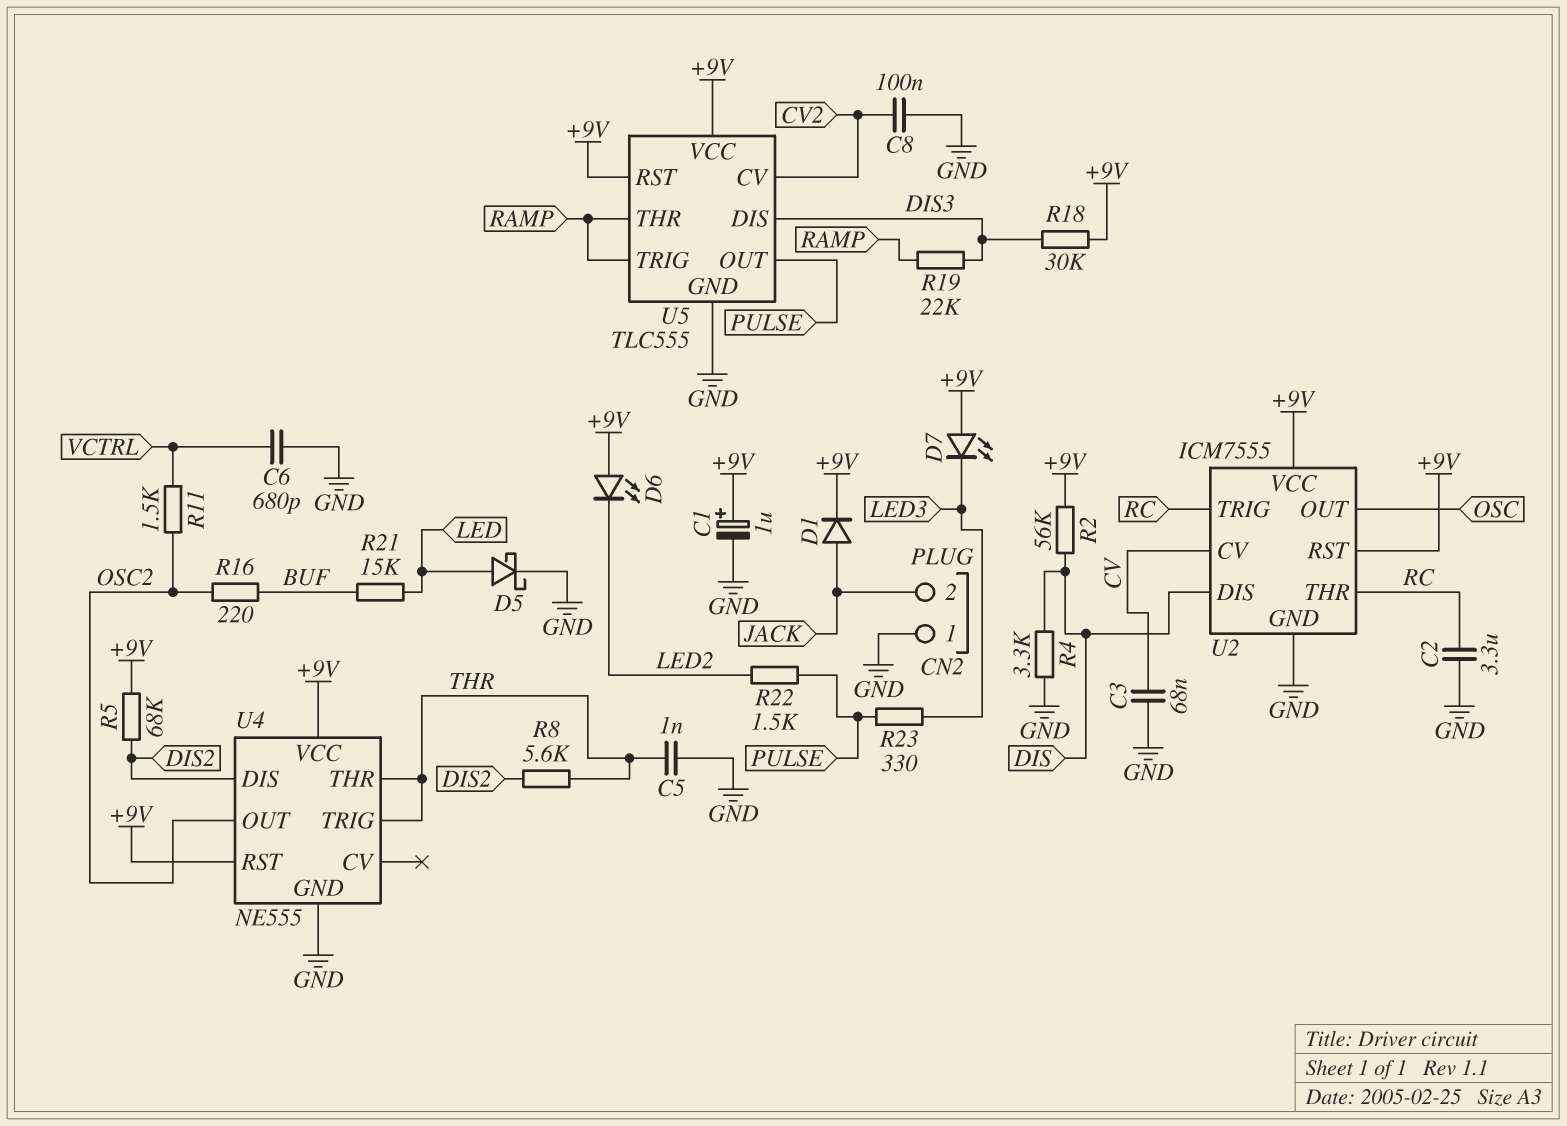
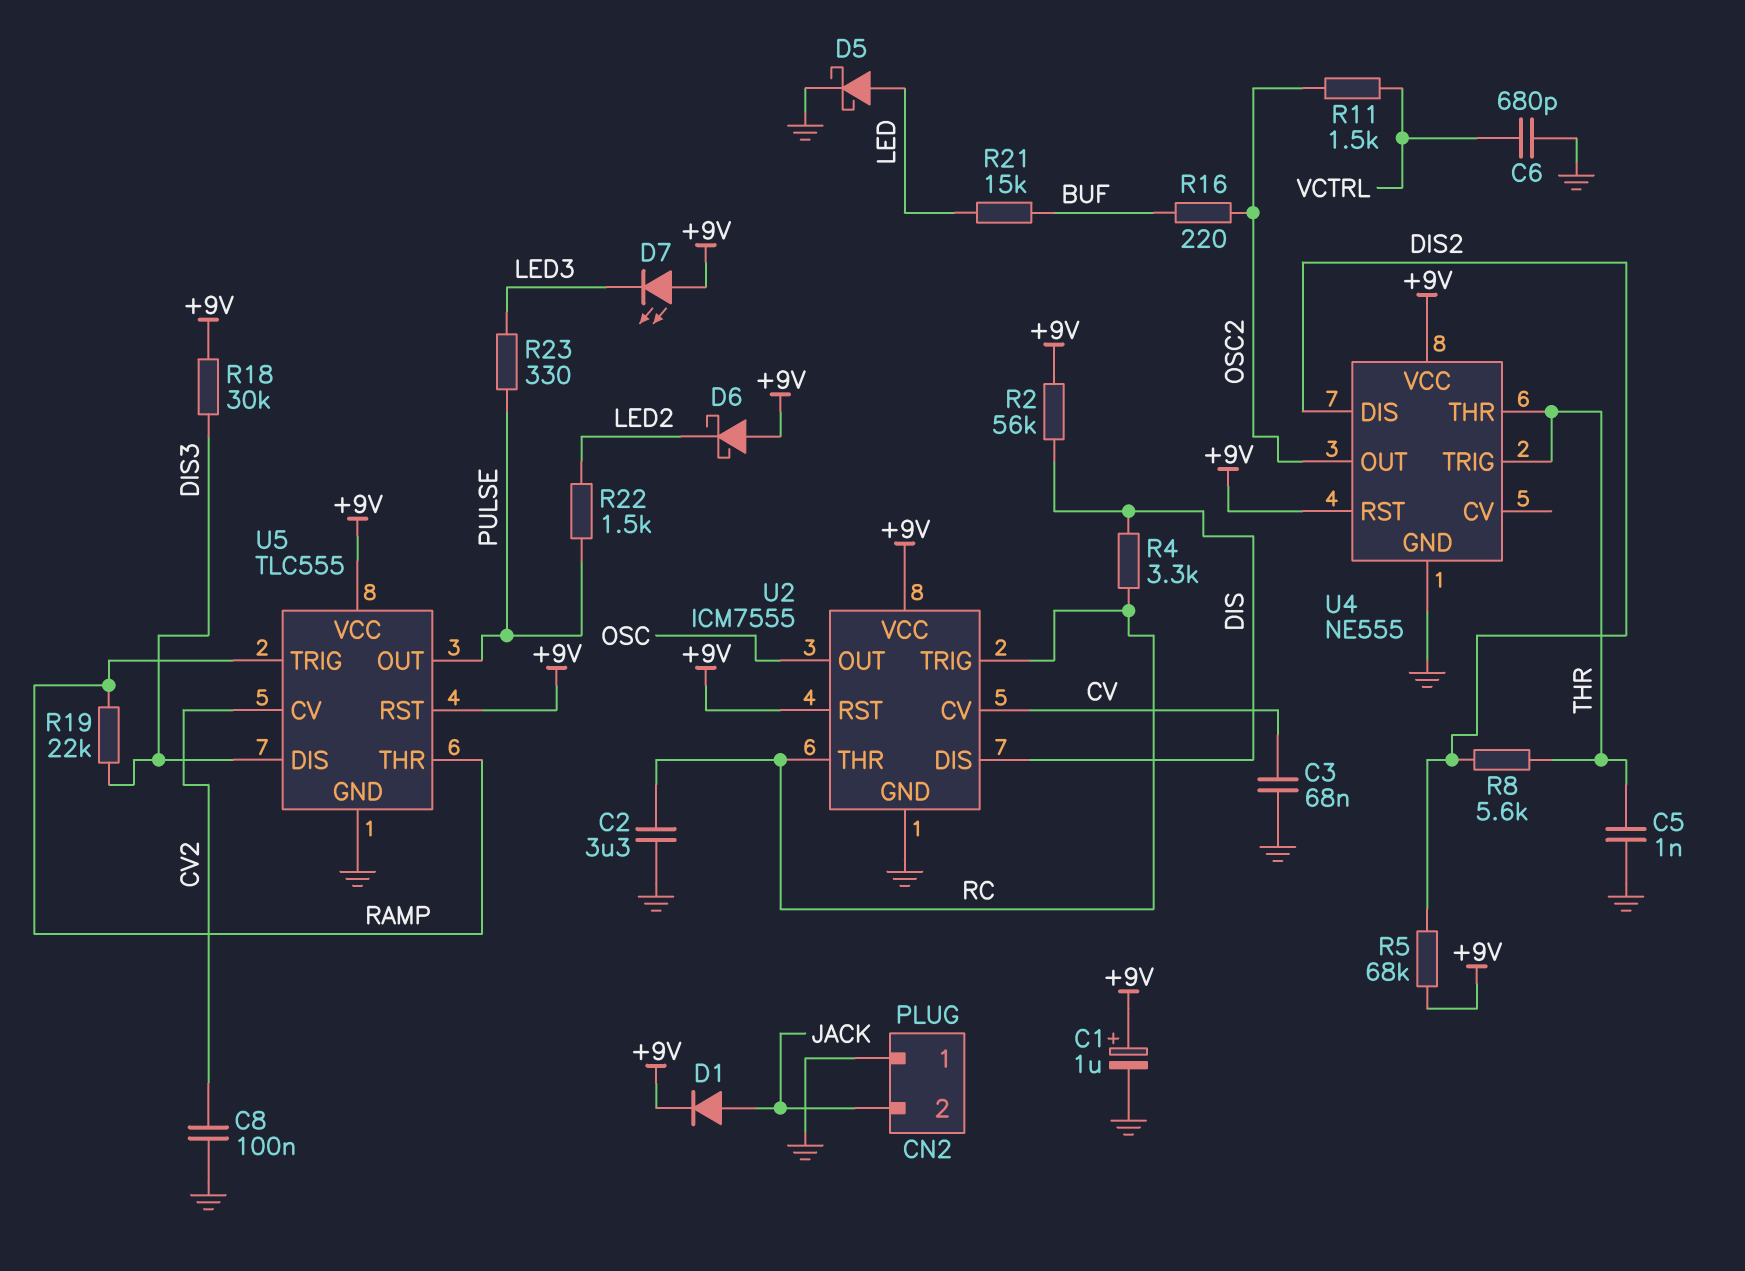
D6: LED (A +9V, K LED2) -> schottky (A +9V, K LED2)
R4: 3.3k (DIS, GND) -> 3.3k (DIS, RC)

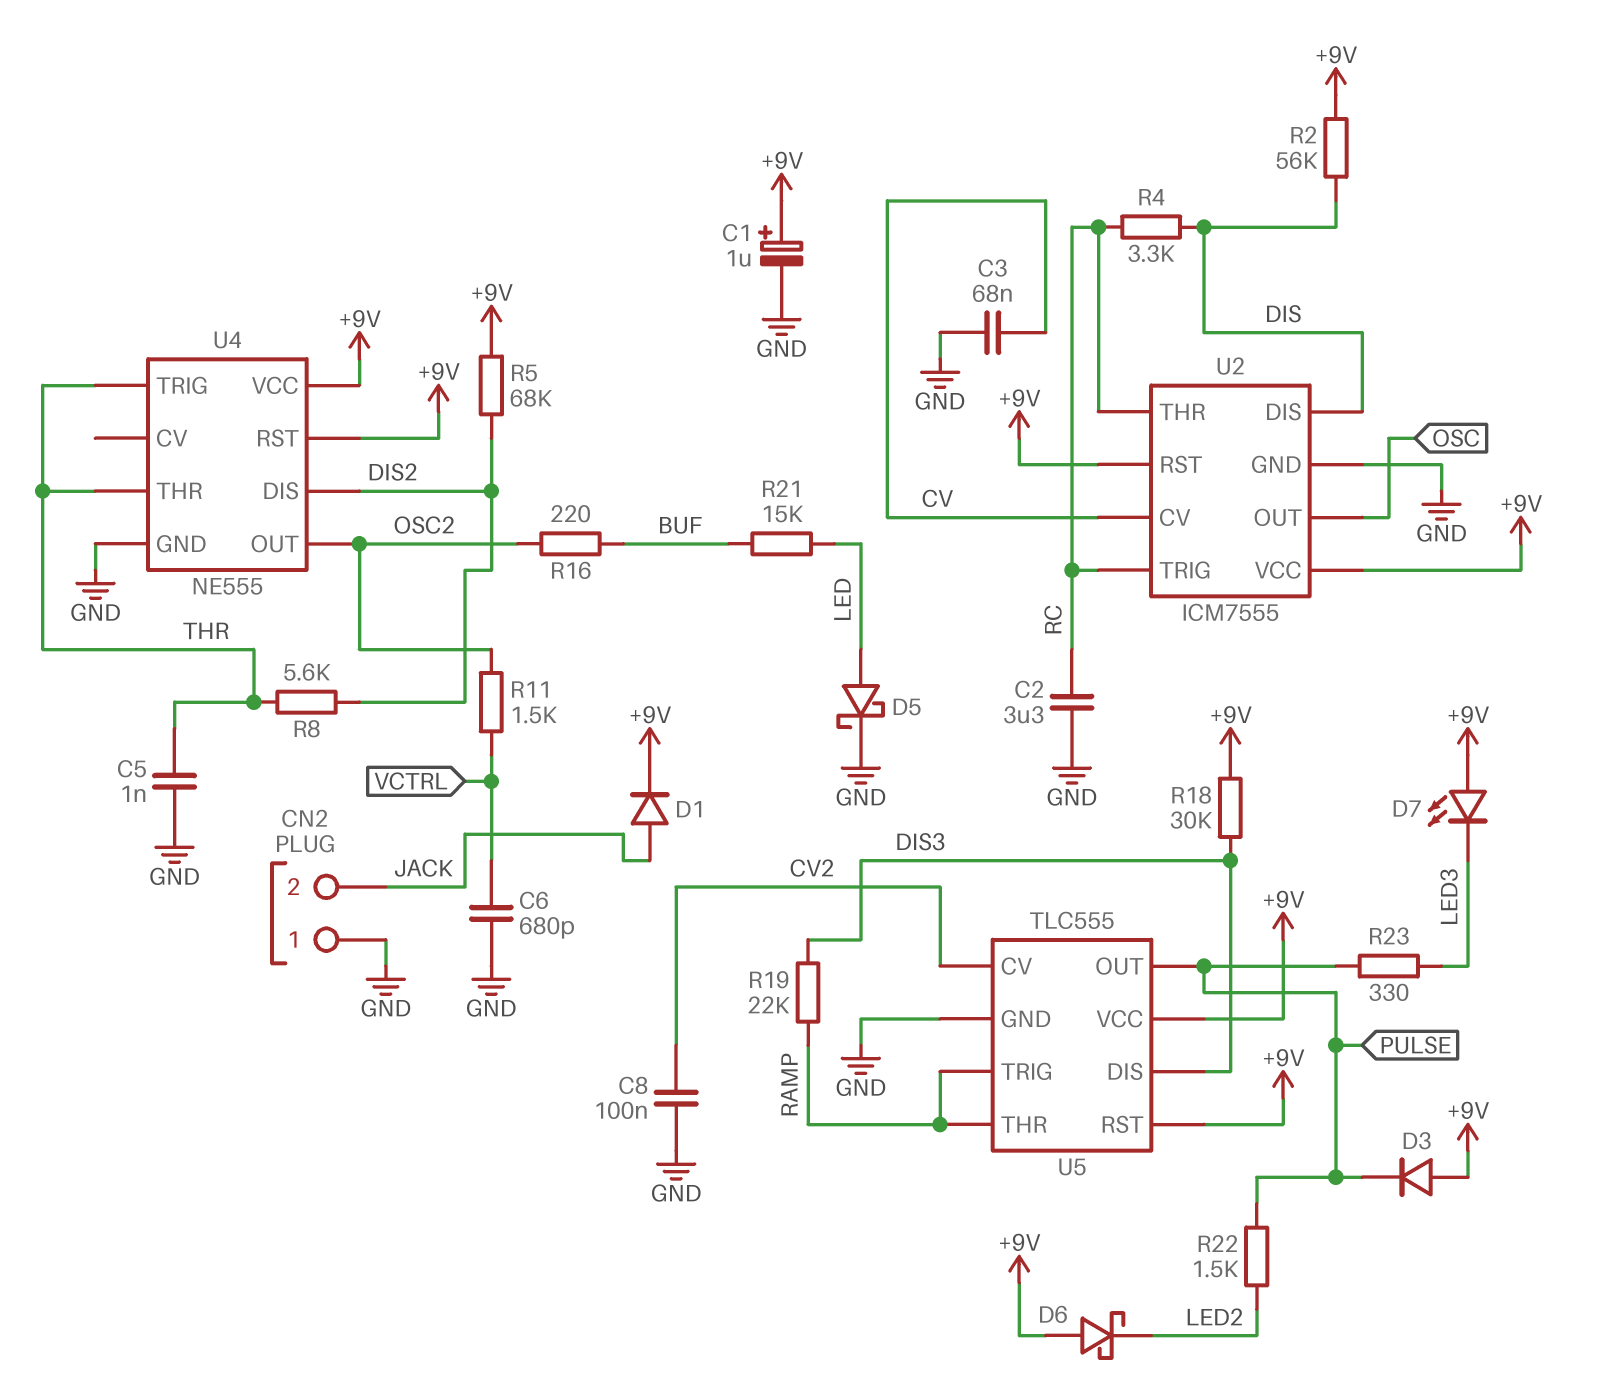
D3: none -> diode (A +9V, K PULSE)

